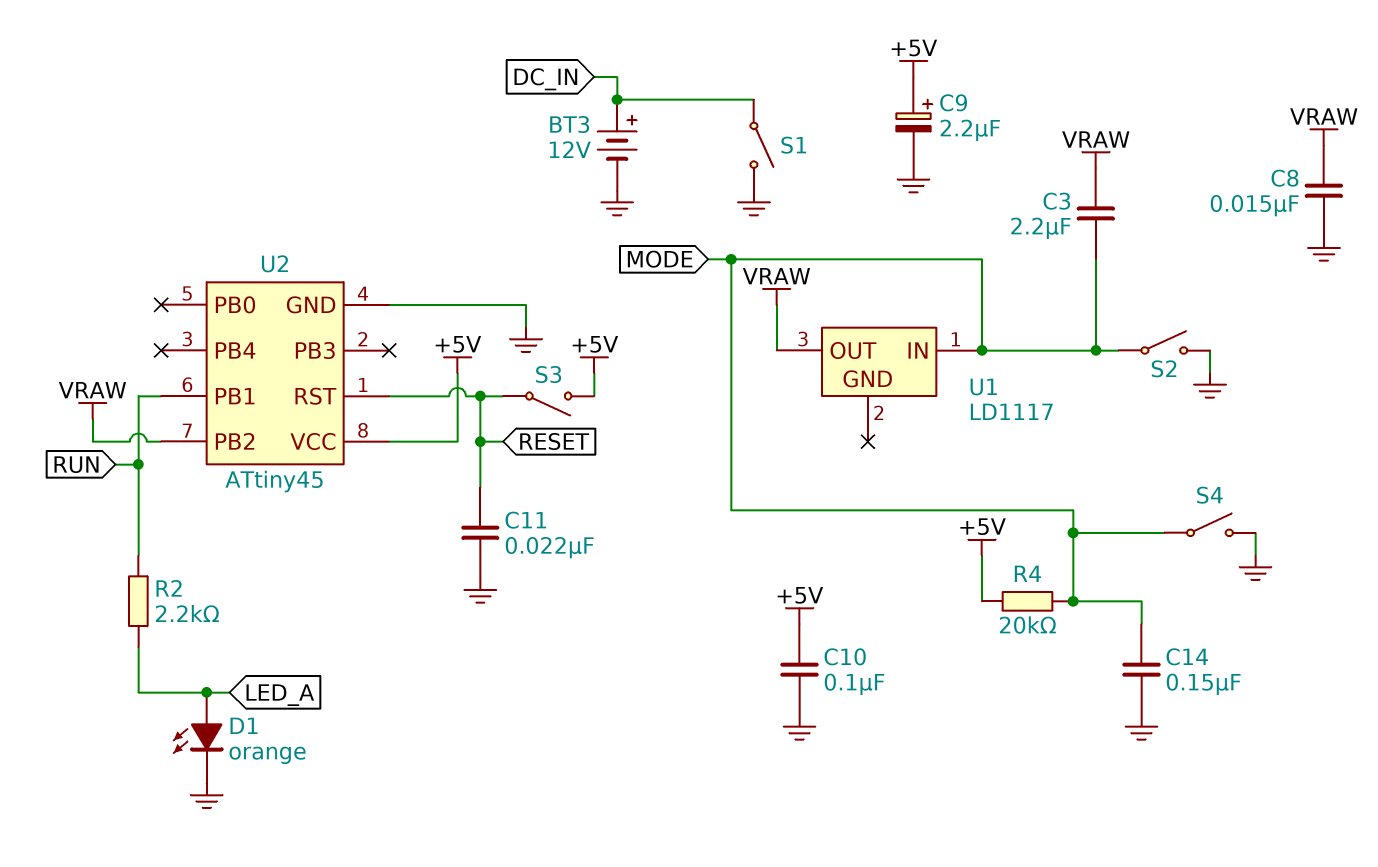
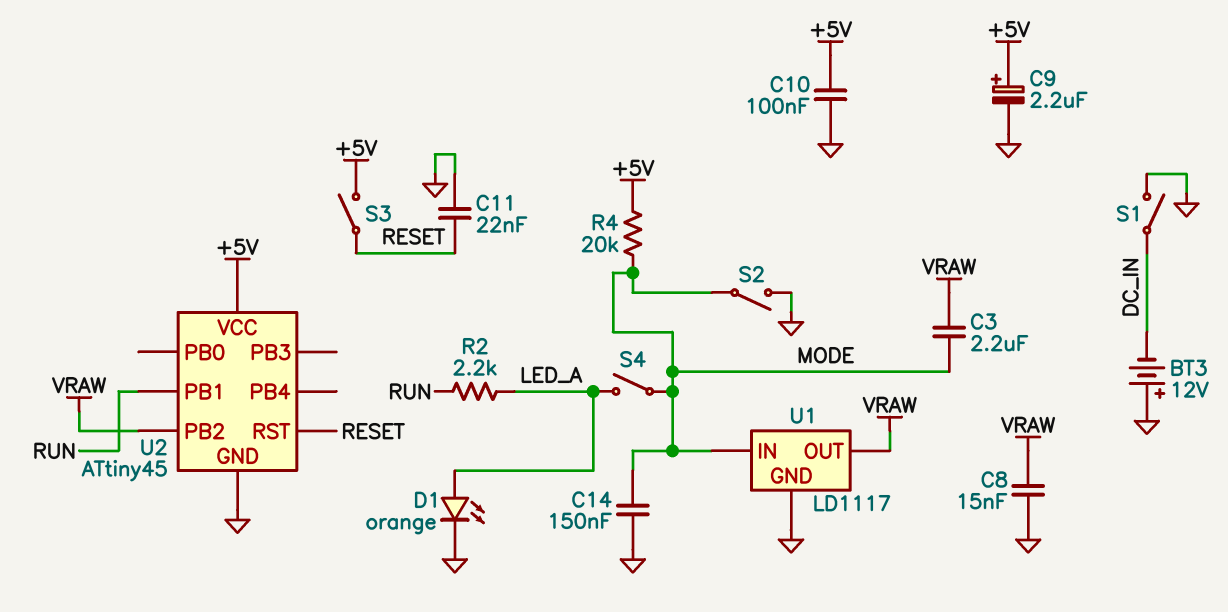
BT3: 12V (plus DC_IN, minus GND) -> 12V (plus GND, minus DC_IN)
S4: switch (GND, MODE) -> switch (LED_A, MODE)
U1 pin GND: none -> GND

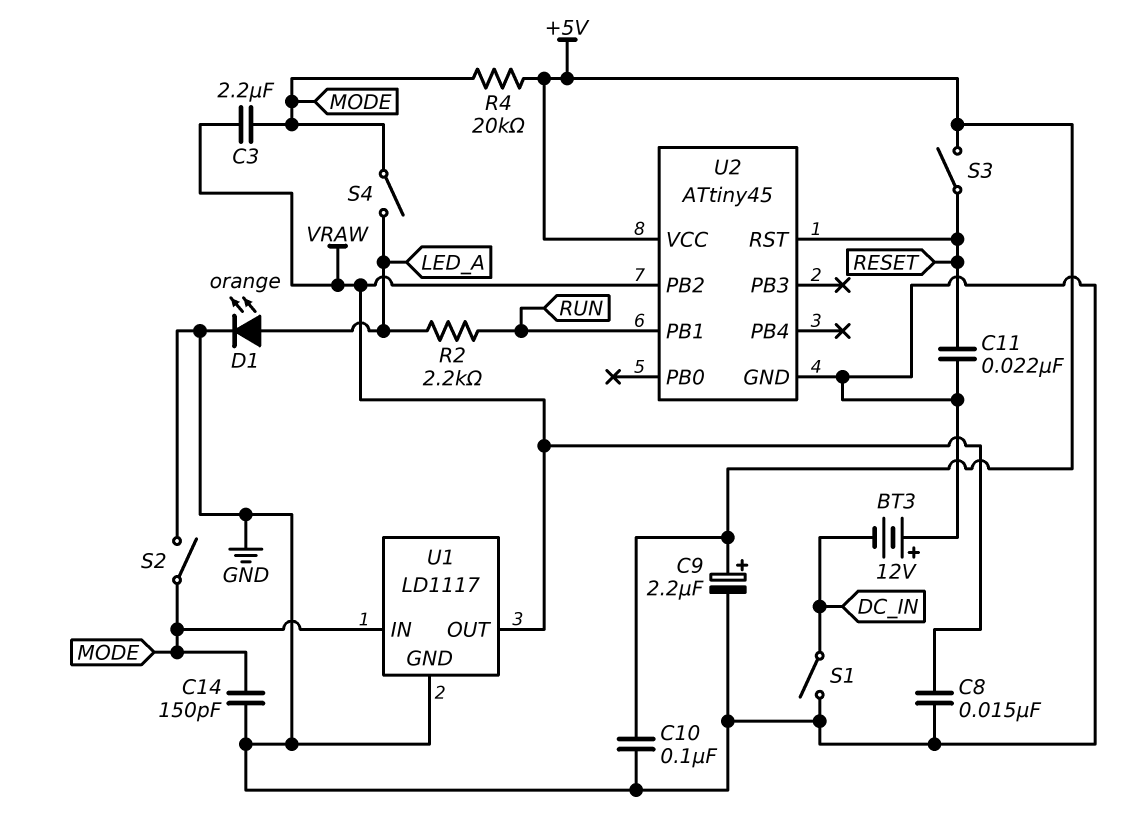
C14: 150nF (GND, MODE) -> 150pF (GND, MODE)

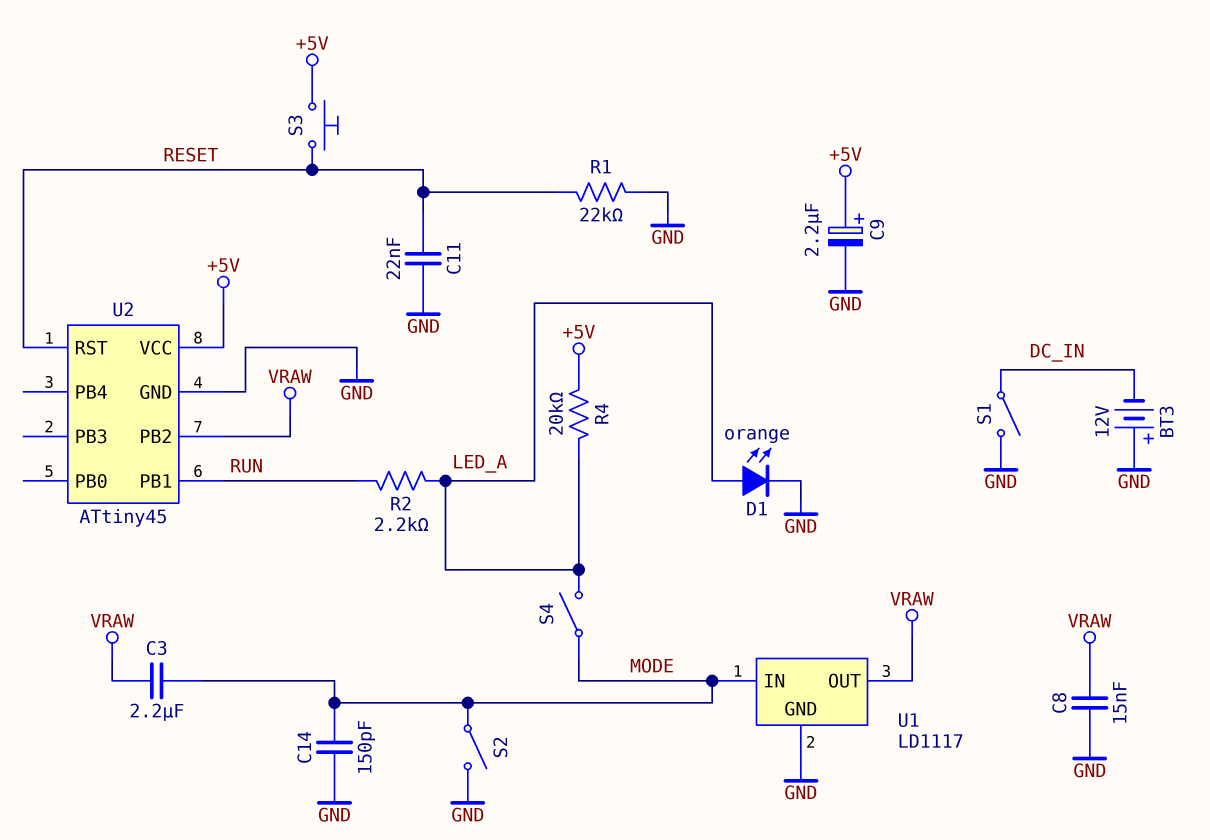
C10: 100nF (+5V, GND) -> none
R1: none -> 22k (GND, RESET)
R4: 20k (+5V, MODE) -> 20k (+5V, LED_A)
S3: switch (+5V, RESET) -> button (+5V, RESET)

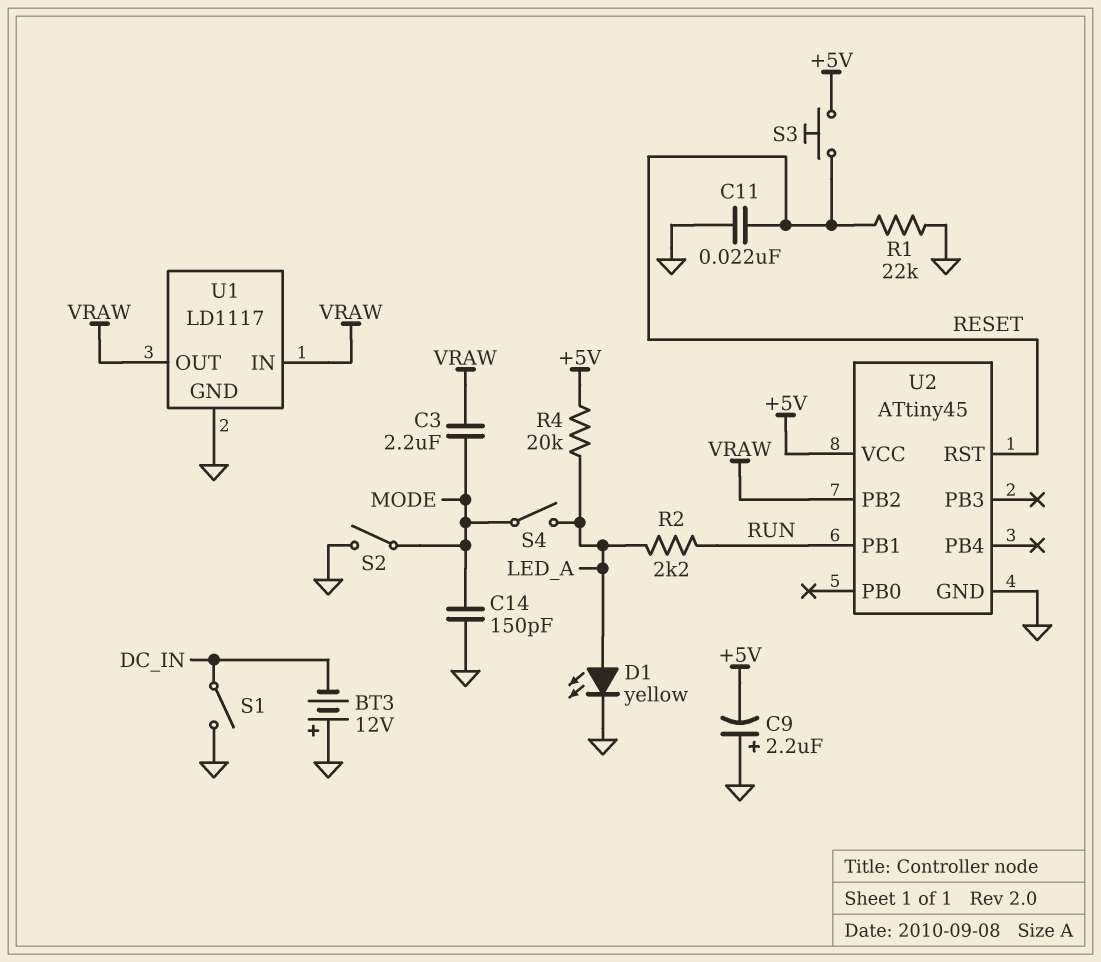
C8: 15nF (GND, VRAW) -> none
C9: 2.2uF (plus +5V, minus GND) -> 2.2uF (plus GND, minus +5V)
D1: LED orange (A LED_A, K GND) -> LED yellow (A LED_A, K GND)
U1 pin IN: MODE -> VRAW

